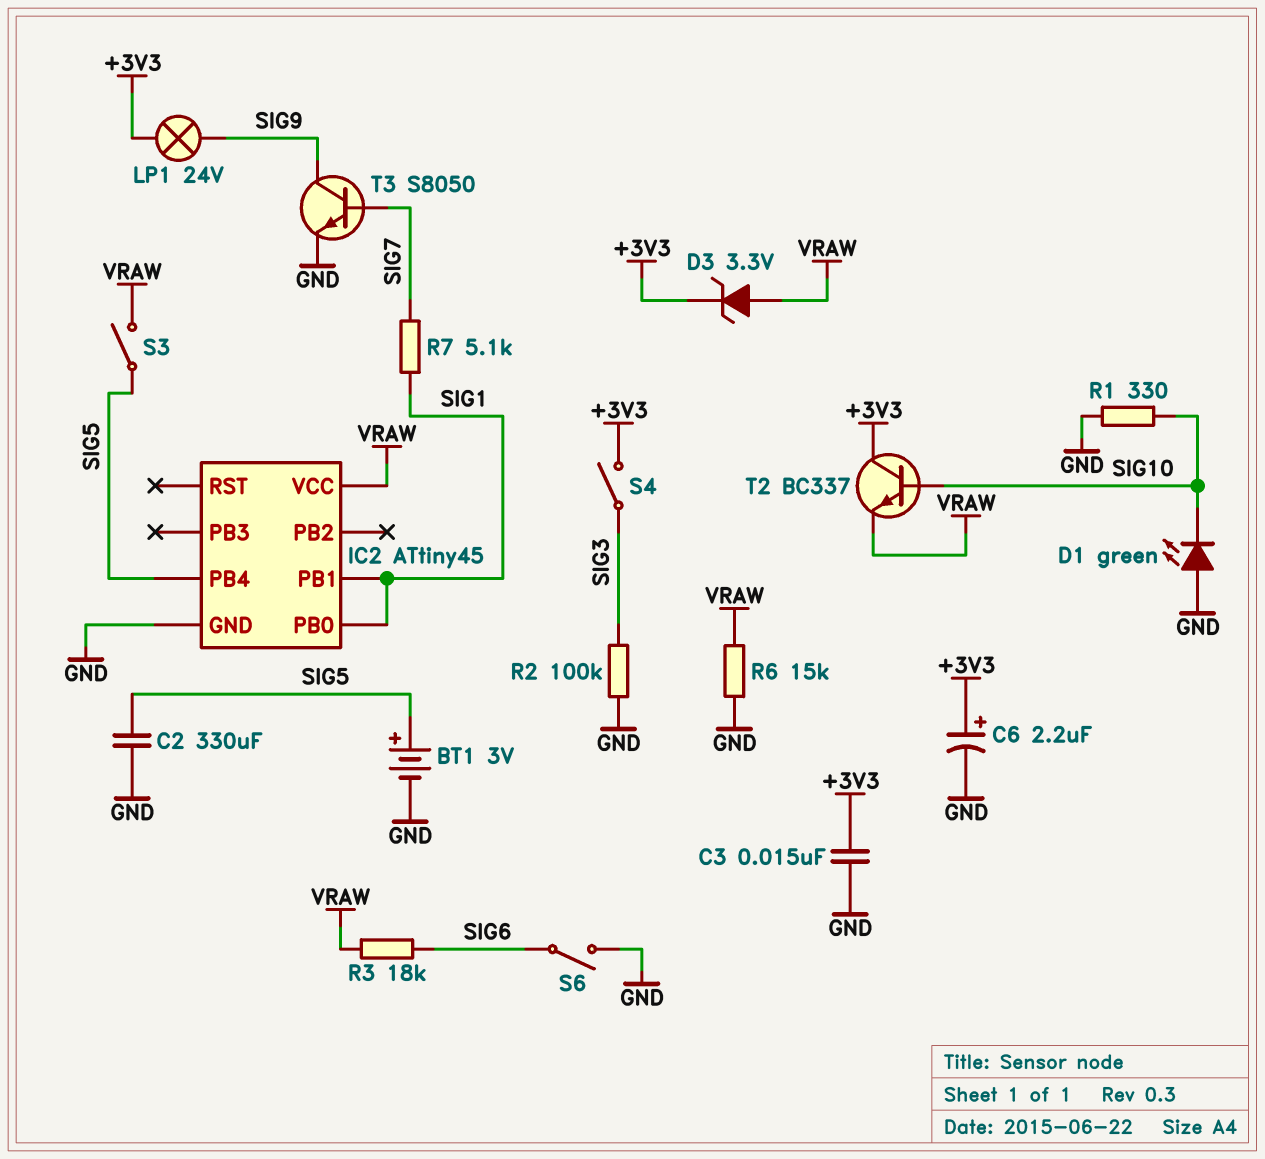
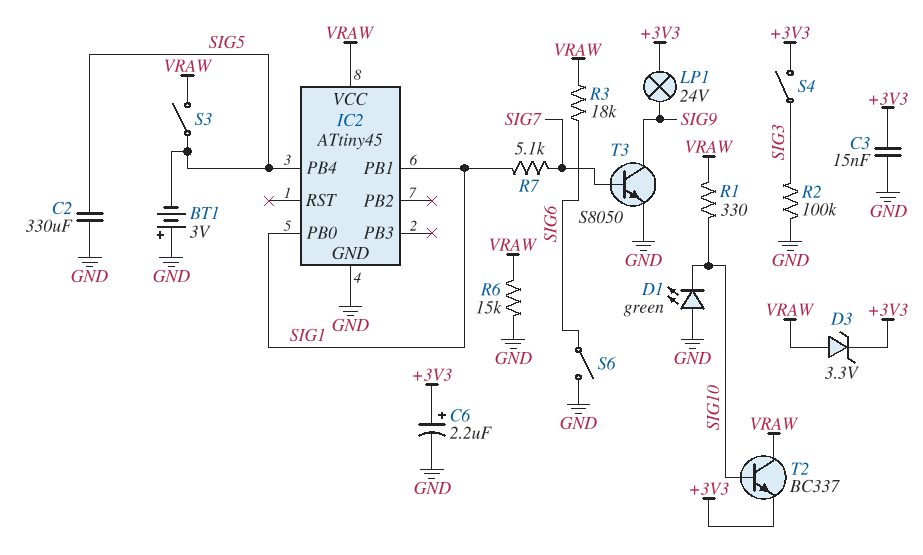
BT1: 3V (plus SIG5, minus GND) -> 3V (plus GND, minus SIG5)
R1: 330 (GND, SIG10) -> 330 (SIG10, VRAW)
T2: NPN BC337 (B SIG10, C +3V3, E VRAW) -> NPN BC337 (B SIG10, C VRAW, E +3V3)

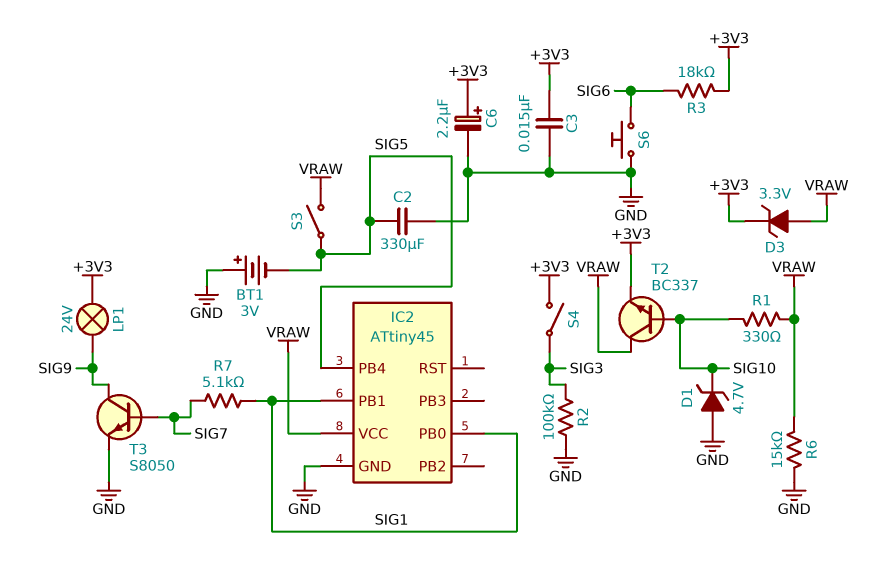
D1: LED green (A GND, K SIG10) -> zener 4.7V (A GND, K SIG10)
R3: 18k (SIG6, VRAW) -> 18k (+3V3, SIG6)
S6: switch (GND, SIG6) -> button (GND, SIG6)

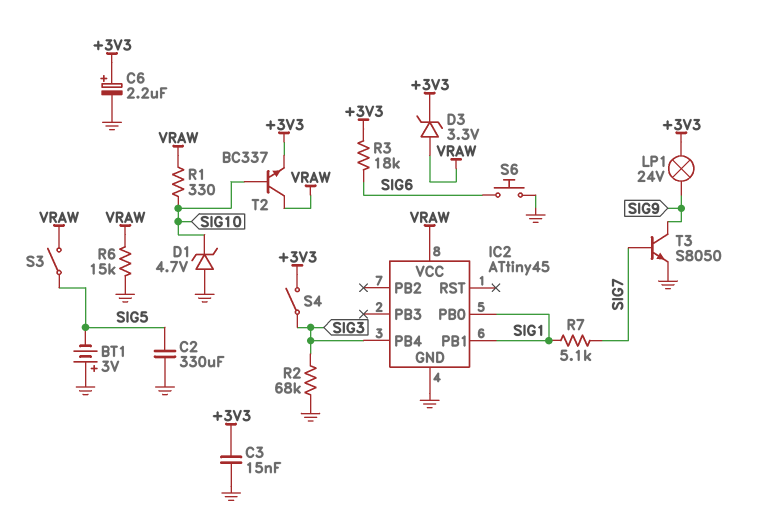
IC2 pin PB4: SIG5 -> SIG3
R2: 100k (GND, SIG3) -> 68k (GND, SIG3)

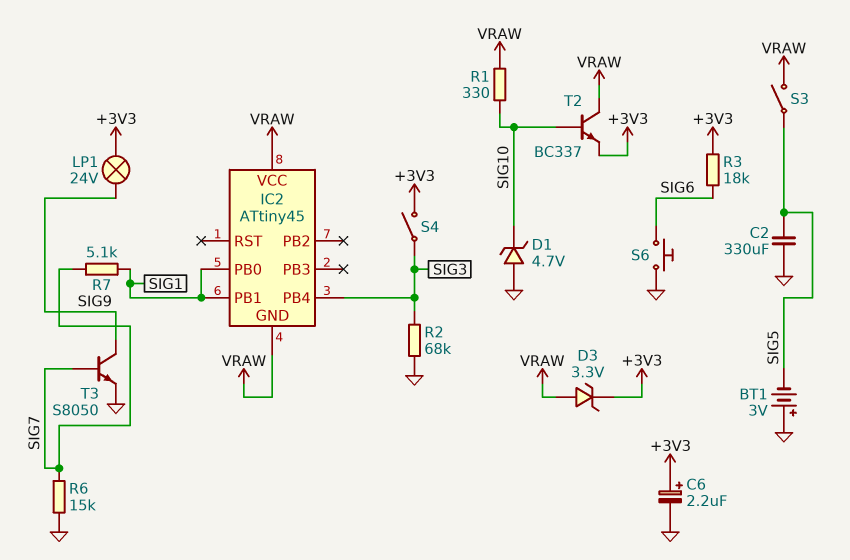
C3: 15nF (+3V3, GND) -> none
IC2 pin GND: GND -> VRAW
R6: 15k (GND, VRAW) -> 15k (GND, SIG7)

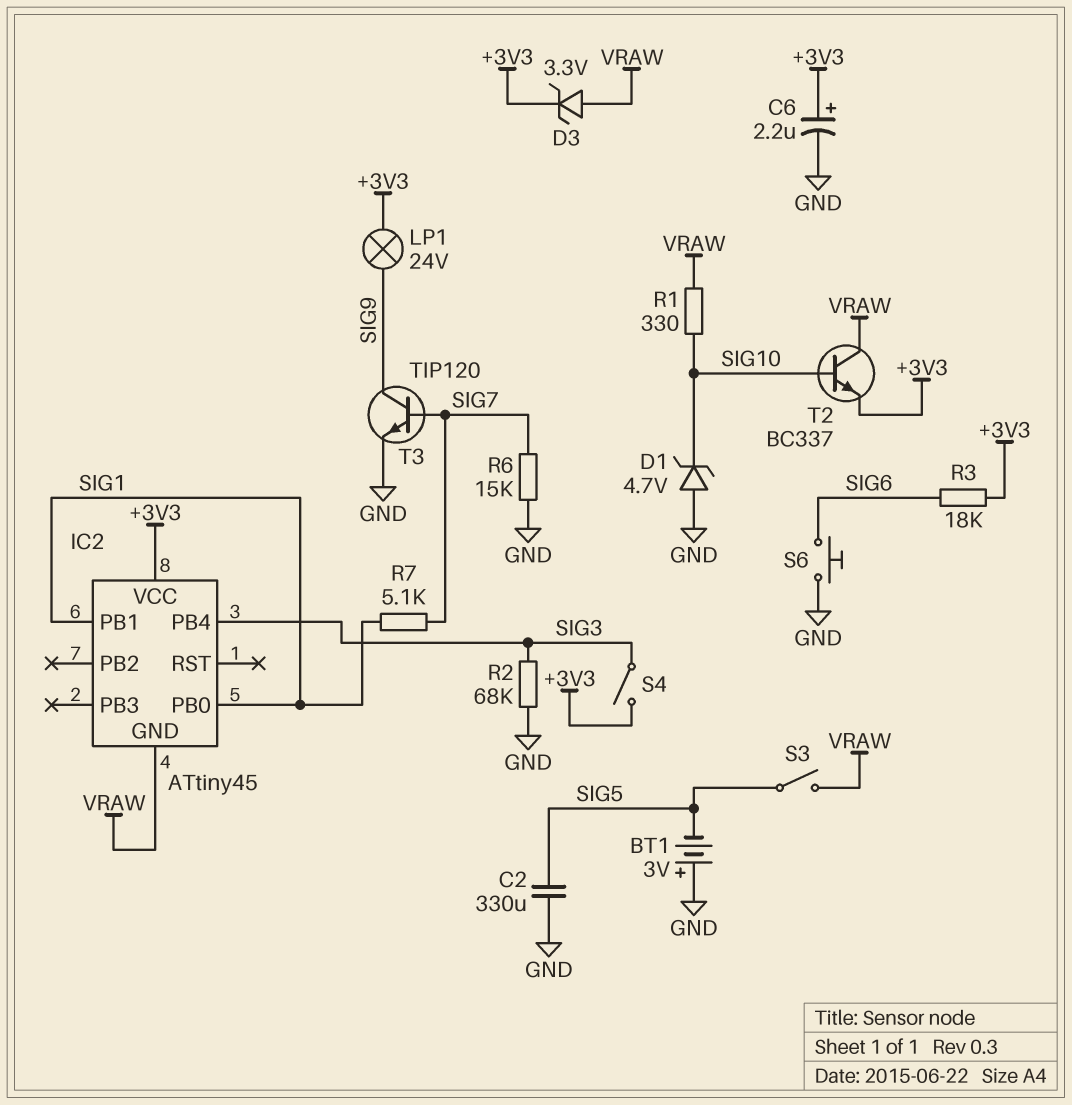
IC2 pin VCC: VRAW -> +3V3
T3: NPN S8050 (B SIG7, C SIG9, E GND) -> NPN TIP120 (B SIG7, C SIG9, E GND)

